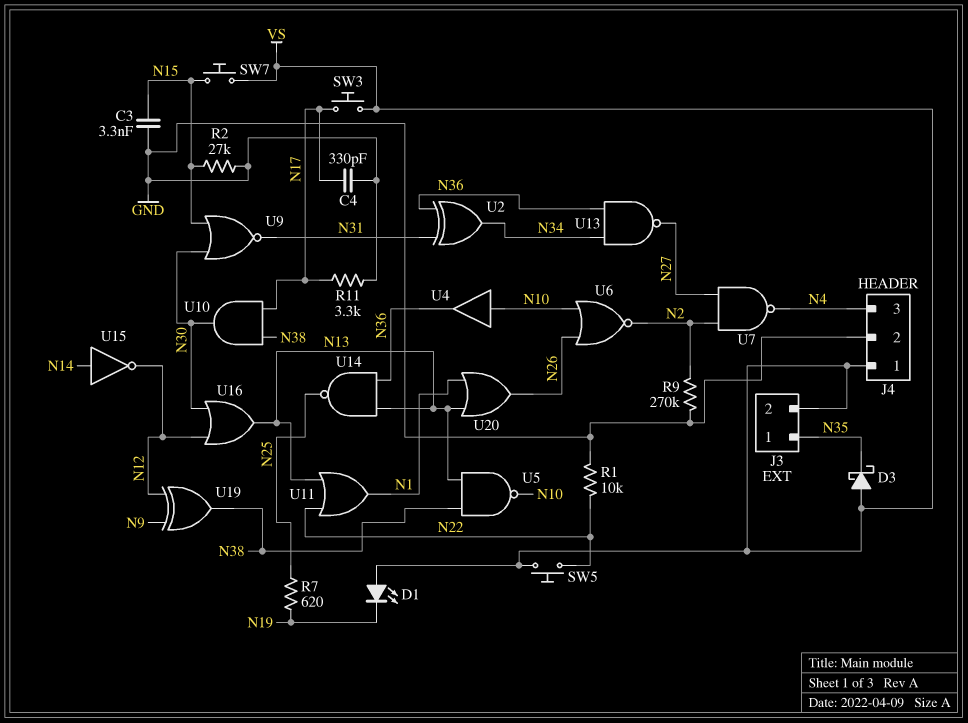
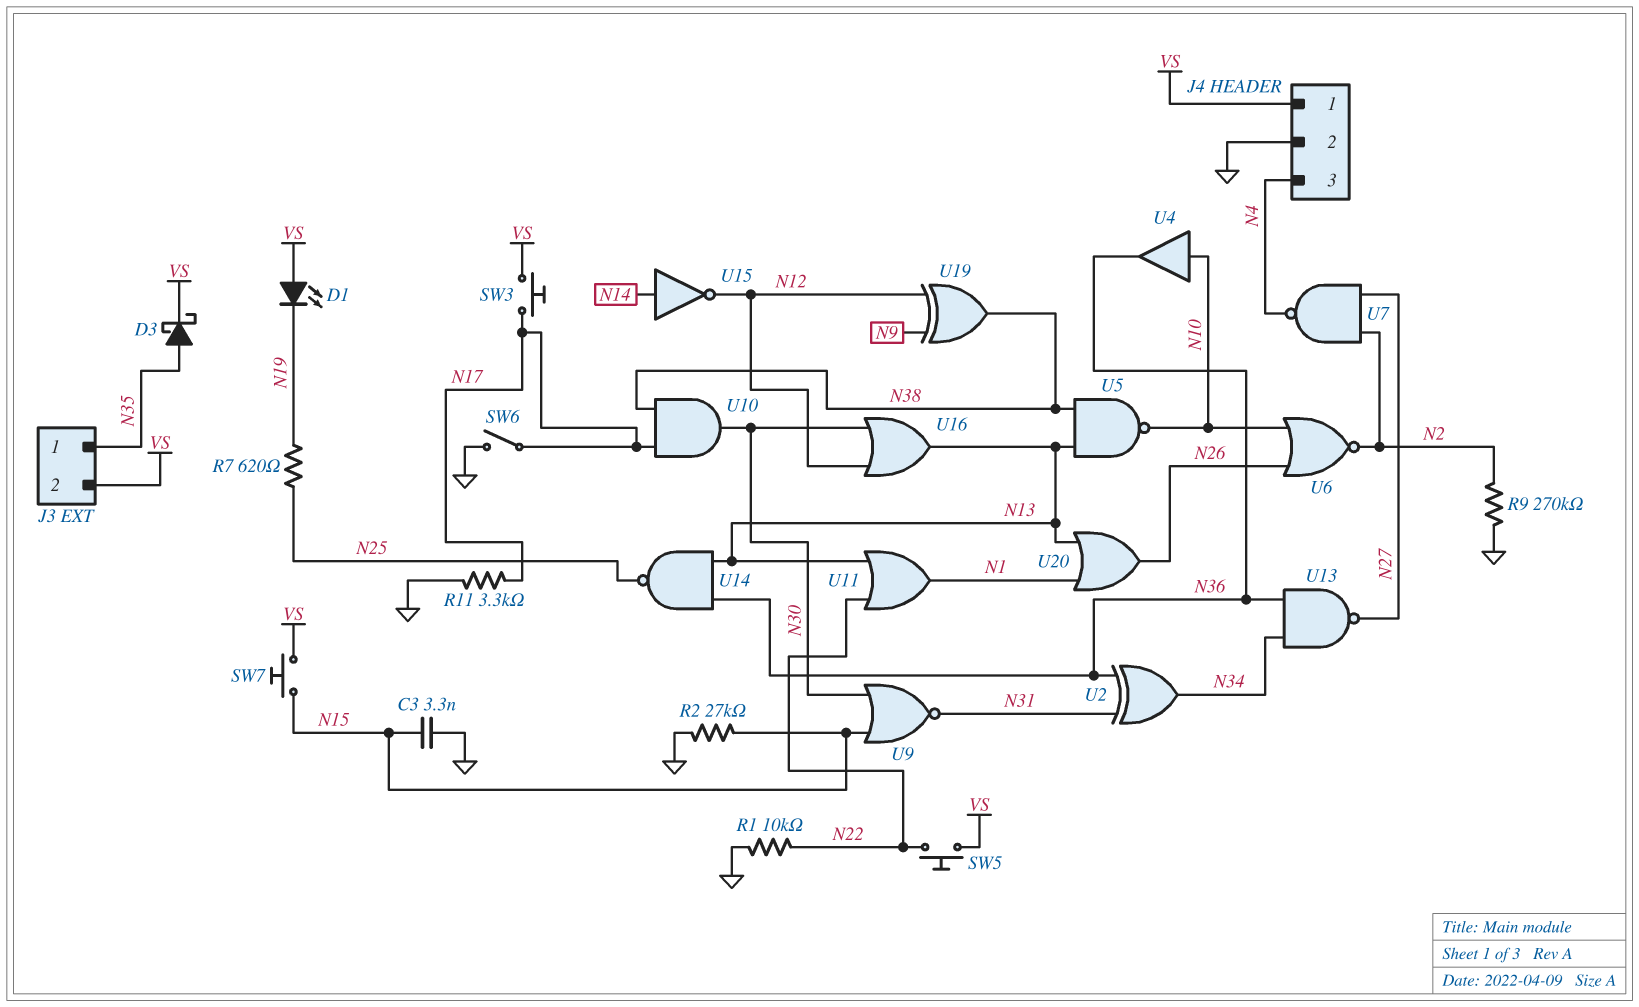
C4: 330pF (GND, N17) -> none
D3: schottky (A VS, K N35) -> schottky (A N35, K VS)
SW6: none -> switch (GND, N17)

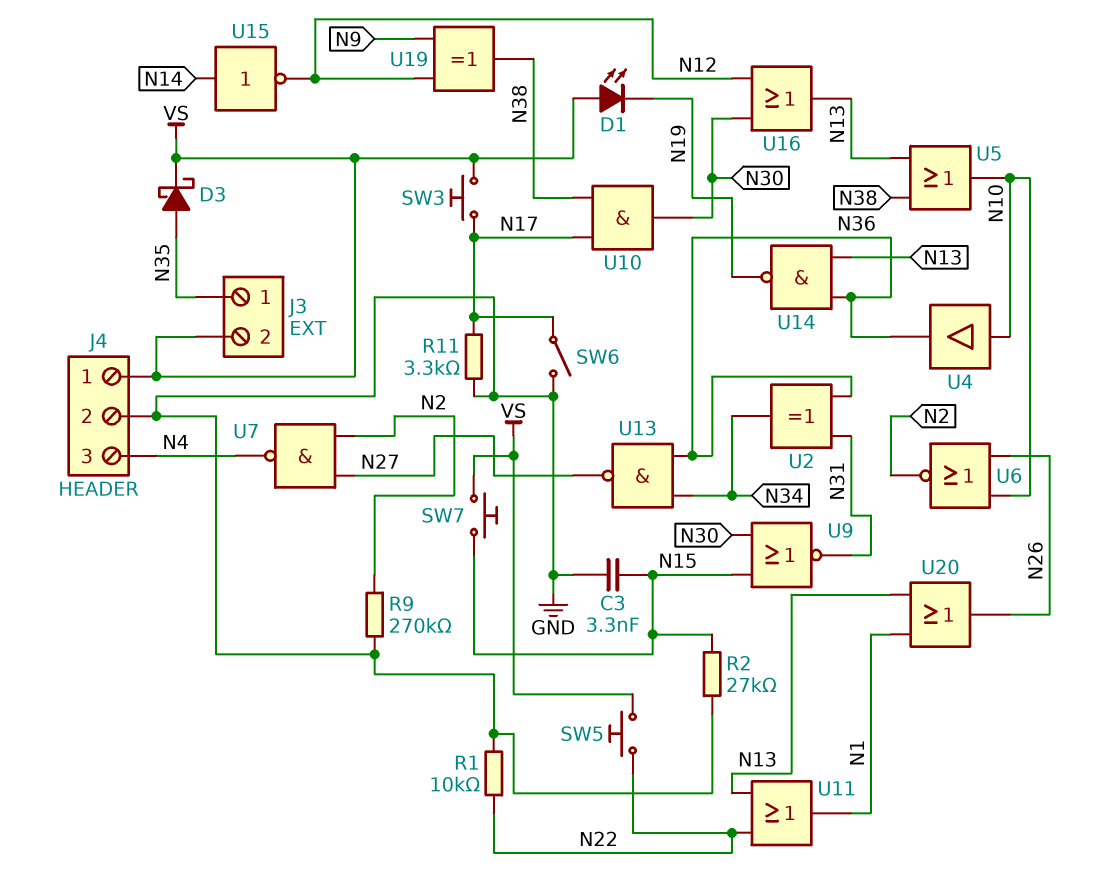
R7: 620 (N19, N25) -> none
U5: NAND (in N13, in N38, out N10) -> OR (in N13, in N38, out N10)
U14: NAND (in N13, in N36, out N25) -> NAND (in N13, in N36, out N19)

